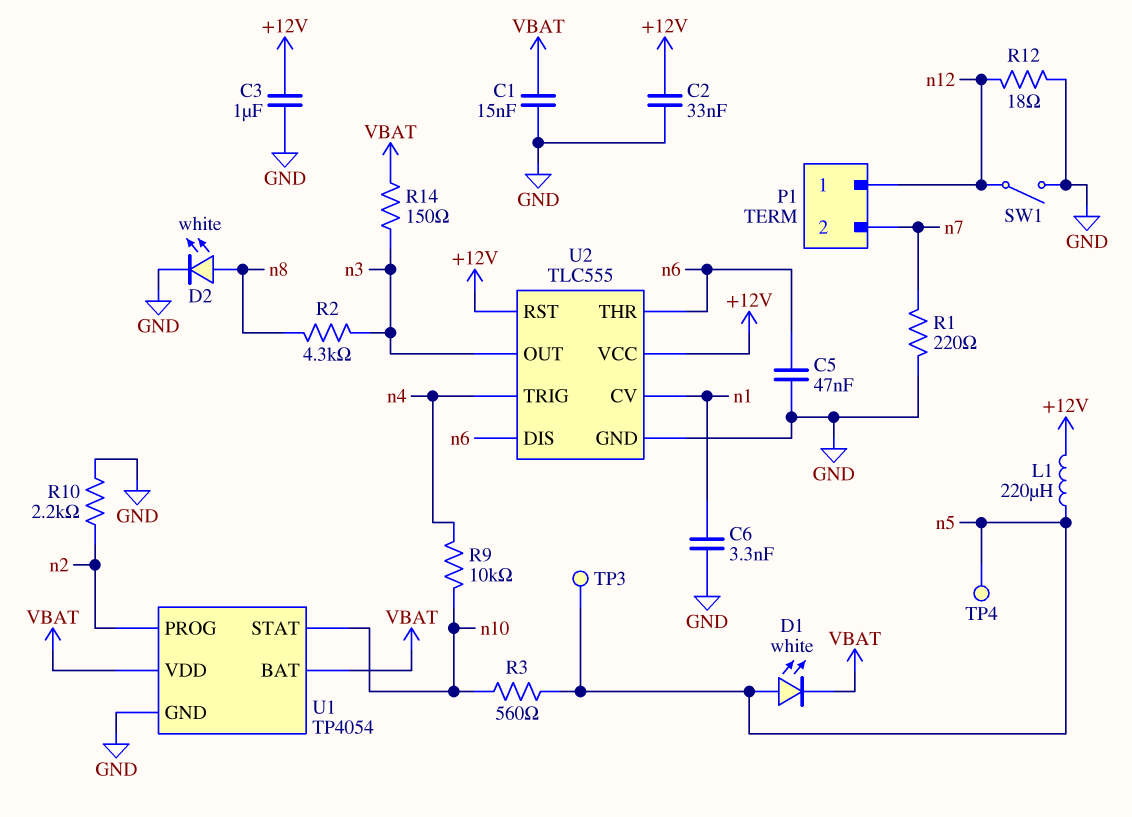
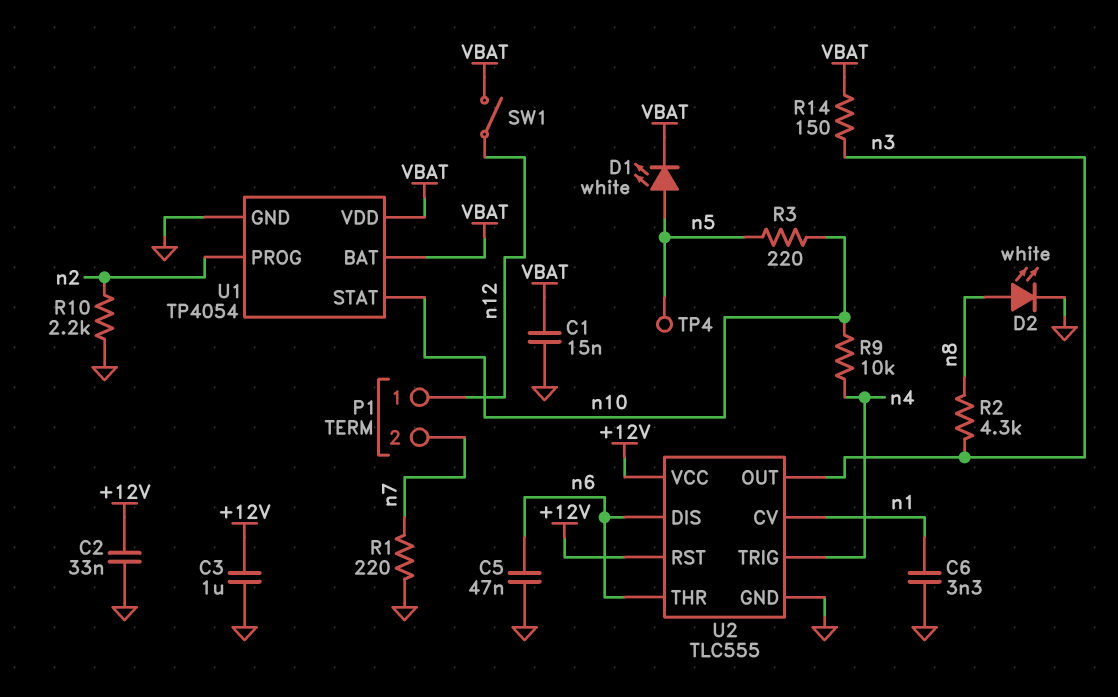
L1: 220uH (+12V, n5) -> none
R3: 560 (n5, n10) -> 220 (n5, n10)
R12: 18 (GND, n12) -> none
SW1: switch (GND, n12) -> switch (VBAT, n12)
TP3: test point (n5) -> none

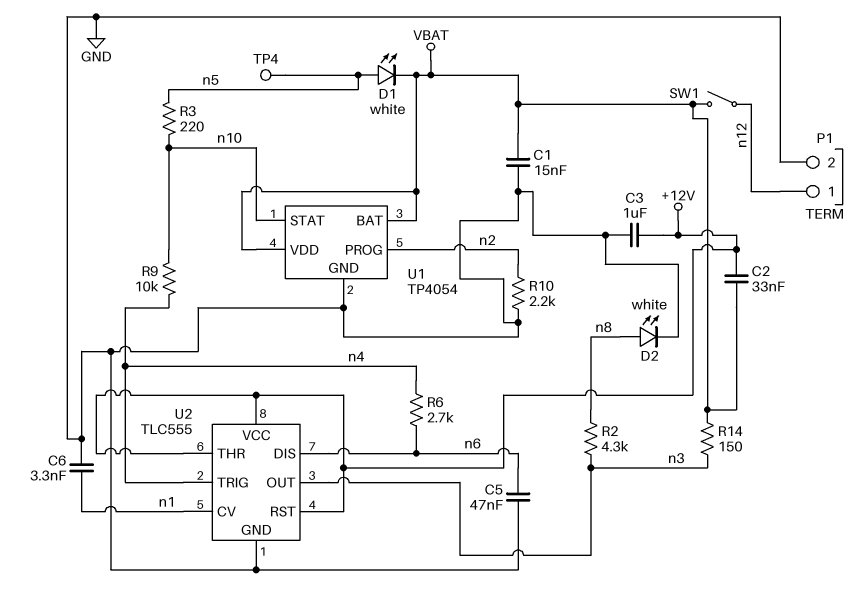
C2: 33nF (+12V, GND) -> 33nF (+12V, VBAT)
P1 pin 2: n7 -> GND
R1: 220 (GND, n7) -> none
R6: none -> 2.7k (n4, n6)
U2 pin THR: n6 -> +12V

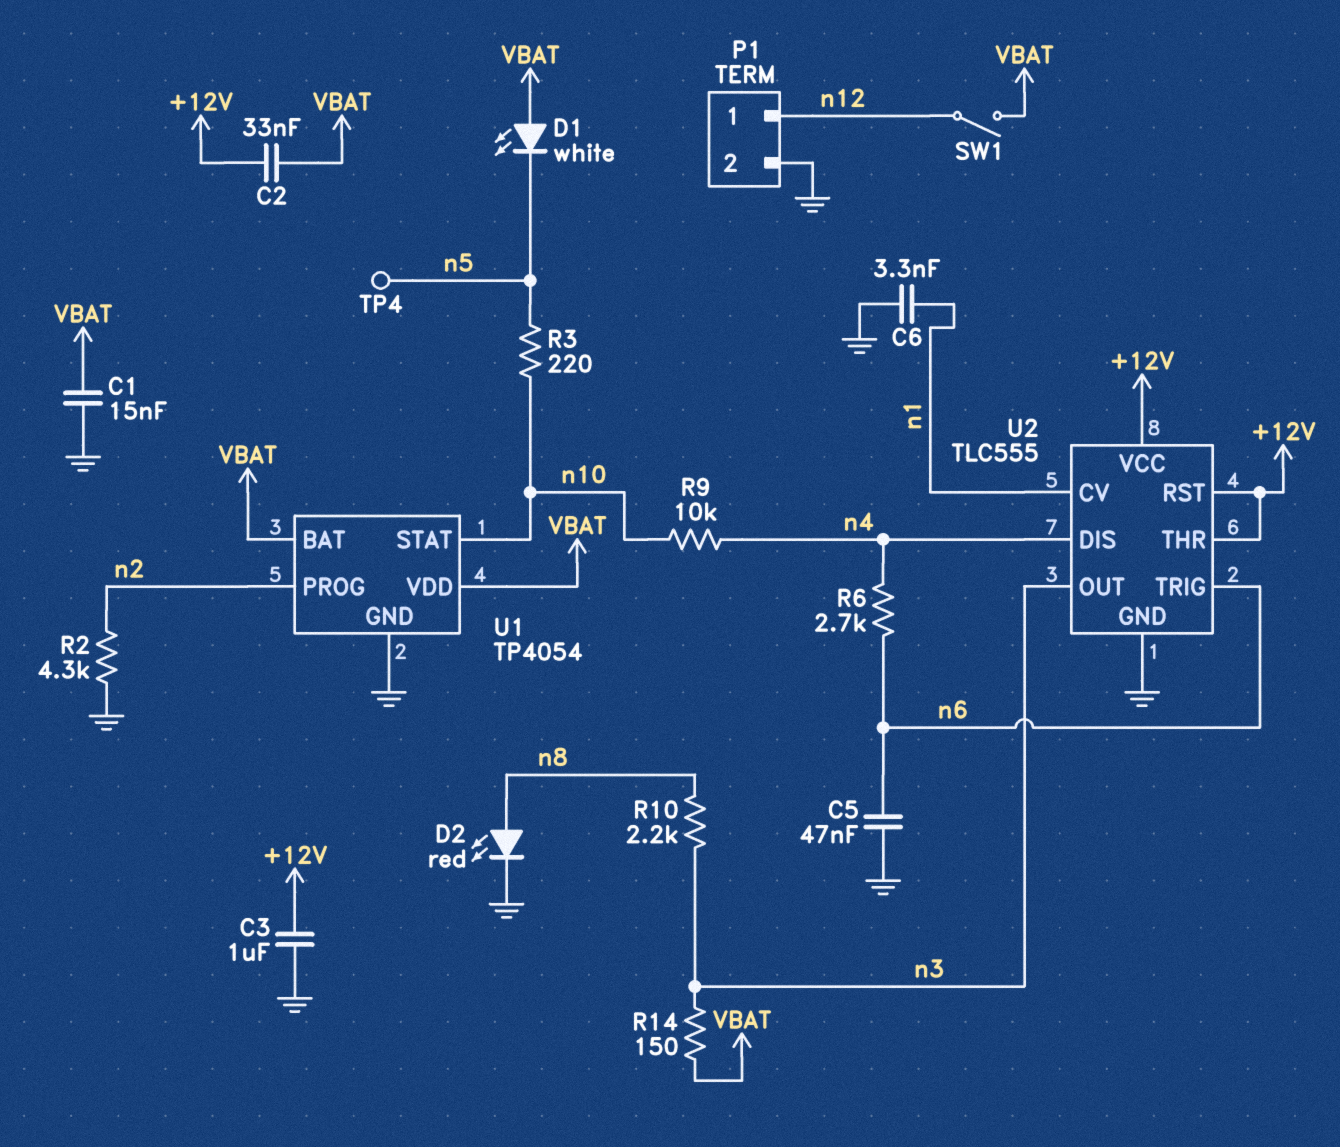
D1: LED white (A n5, K VBAT) -> LED white (A VBAT, K n5)
D2: LED white (A n8, K GND) -> LED red (A n8, K GND)
R2: 4.3k (n3, n8) -> 4.3k (GND, n2)
R10: 2.2k (GND, n2) -> 2.2k (n3, n8)
U2 pin DIS: n6 -> n4
U2 pin TRIG: n4 -> n6

